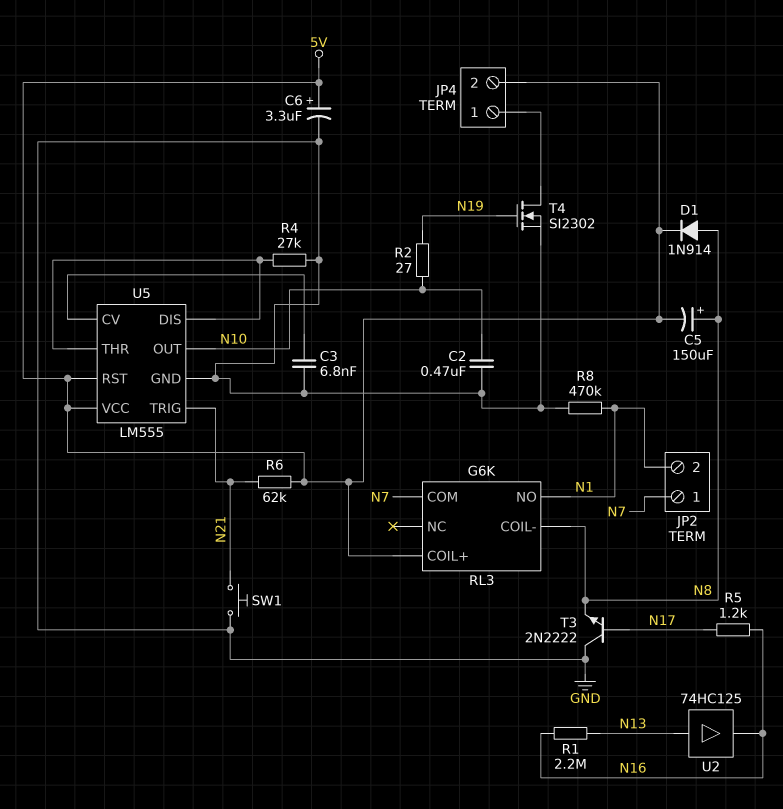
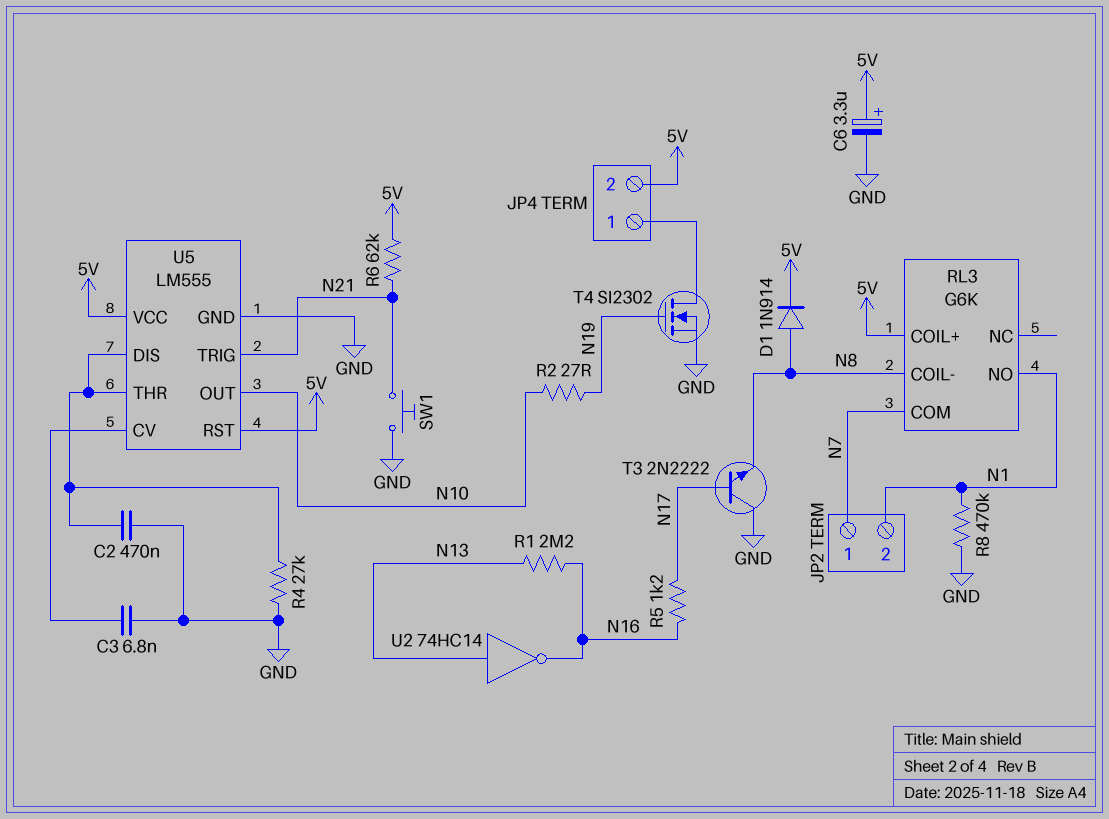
C2: 470nF (GND, N10) -> 470nF (GND, U5/DIS)
C5: 150uF (plus N8, minus 5V) -> none
U2: buffer 74HC125 (in N13, out N16) -> NOT 74HC14 (in N13, out N16)

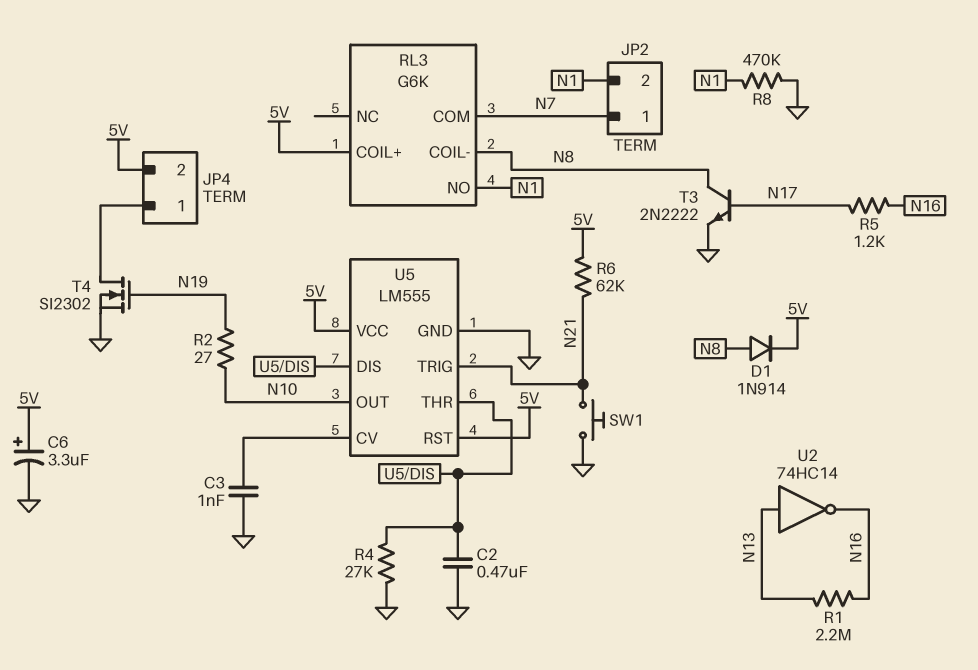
C3: 6.8nF (GND, U5/CV) -> 1nF (GND, U5/CV)
T3: NPN 2N2222 (B N17, C GND, E N8) -> NPN 2N2222 (B N17, C N8, E GND)

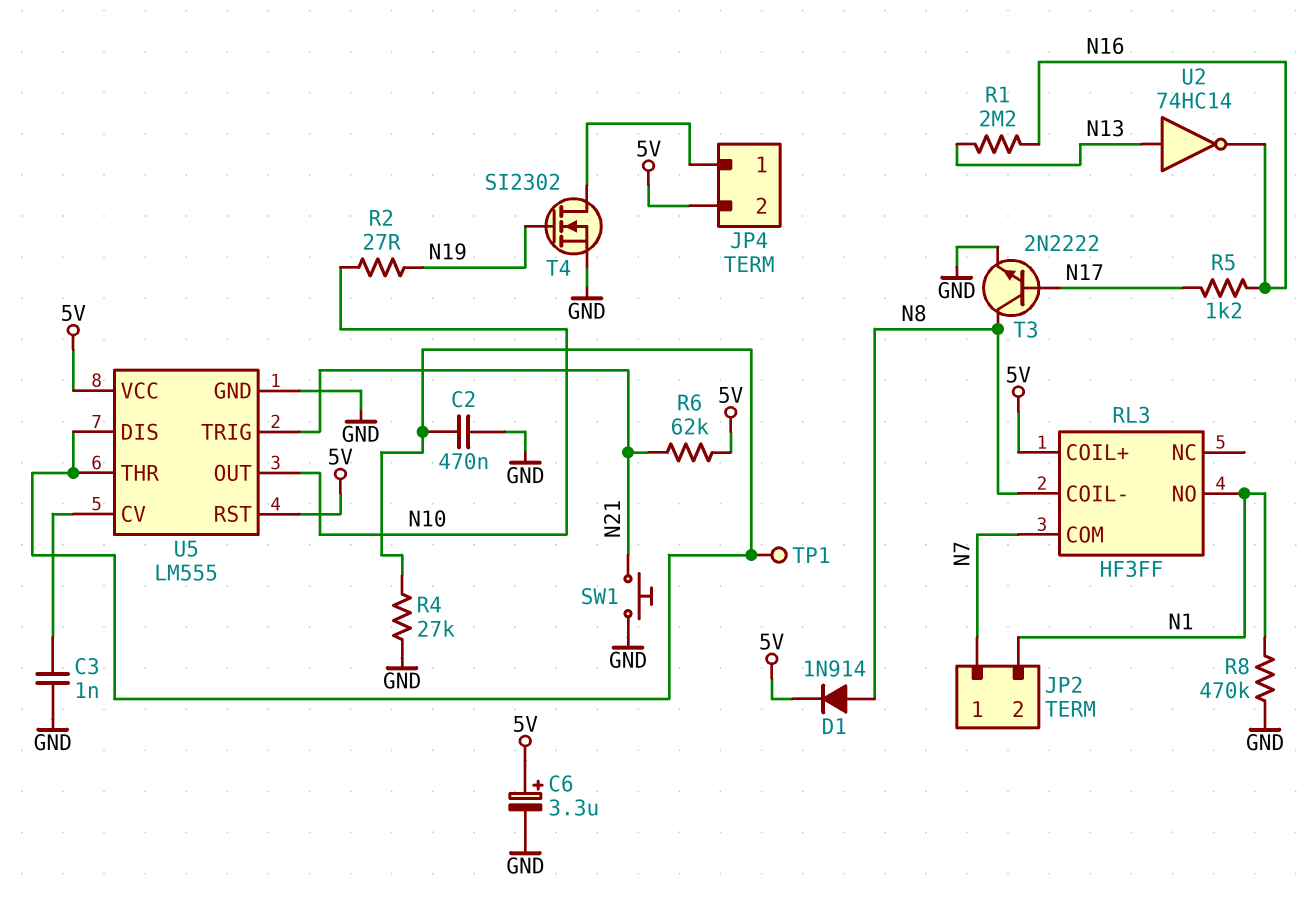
RL3: G6K -> HF3FF
TP1: none -> test point (U5/DIS)

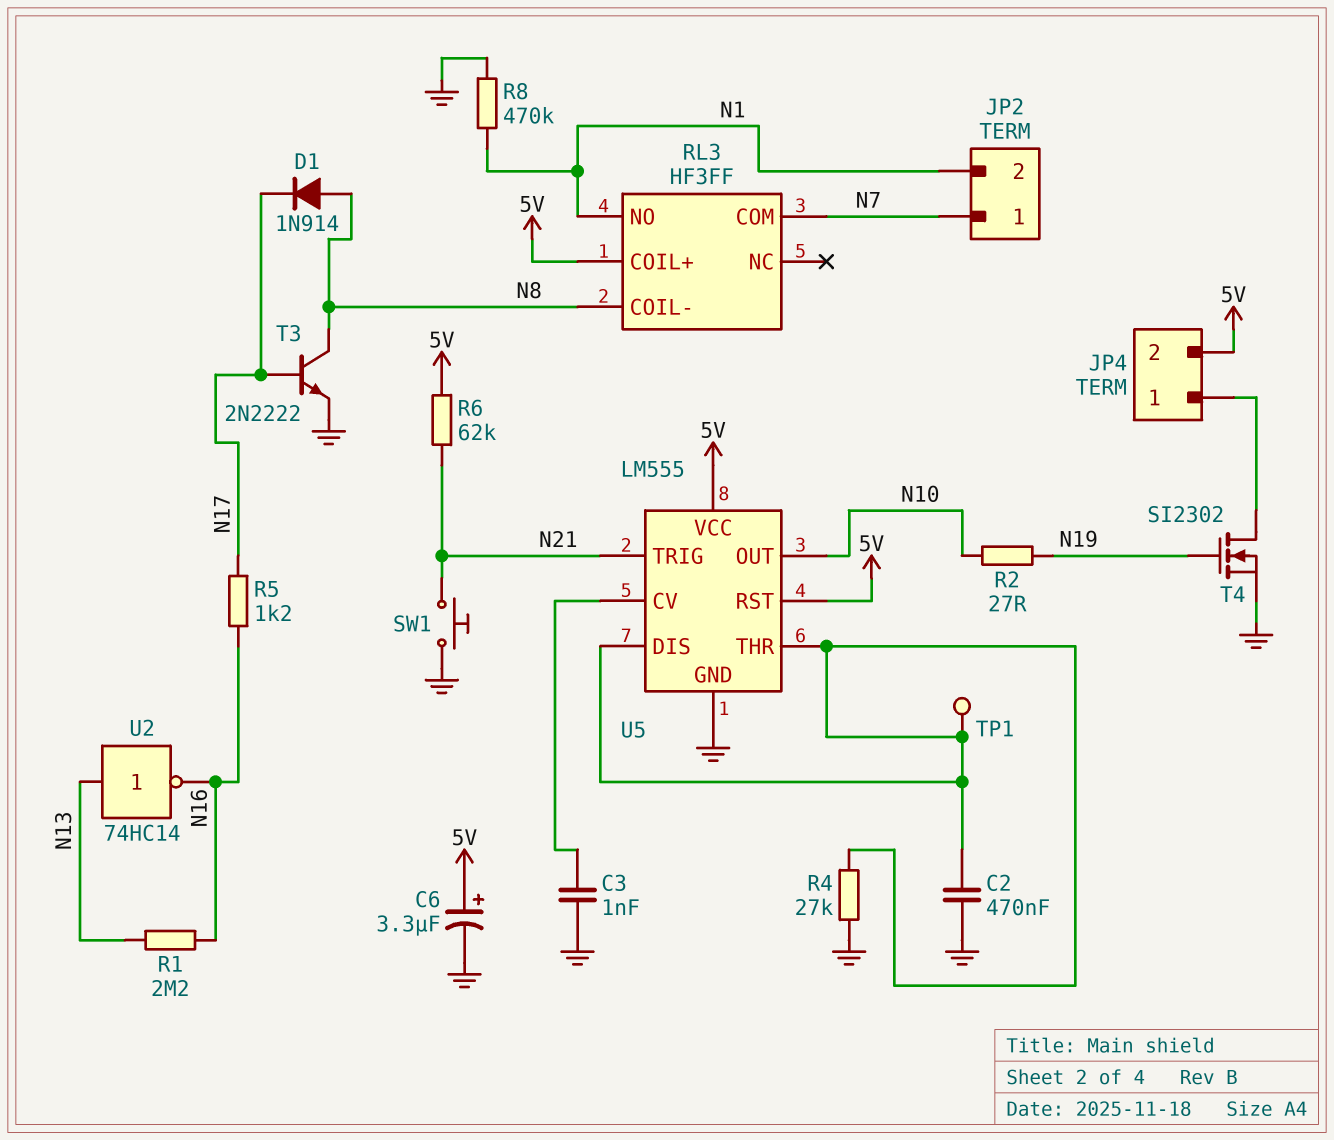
D1: diode 1N914 (A N8, K 5V) -> diode 1N914 (A N8, K N17)

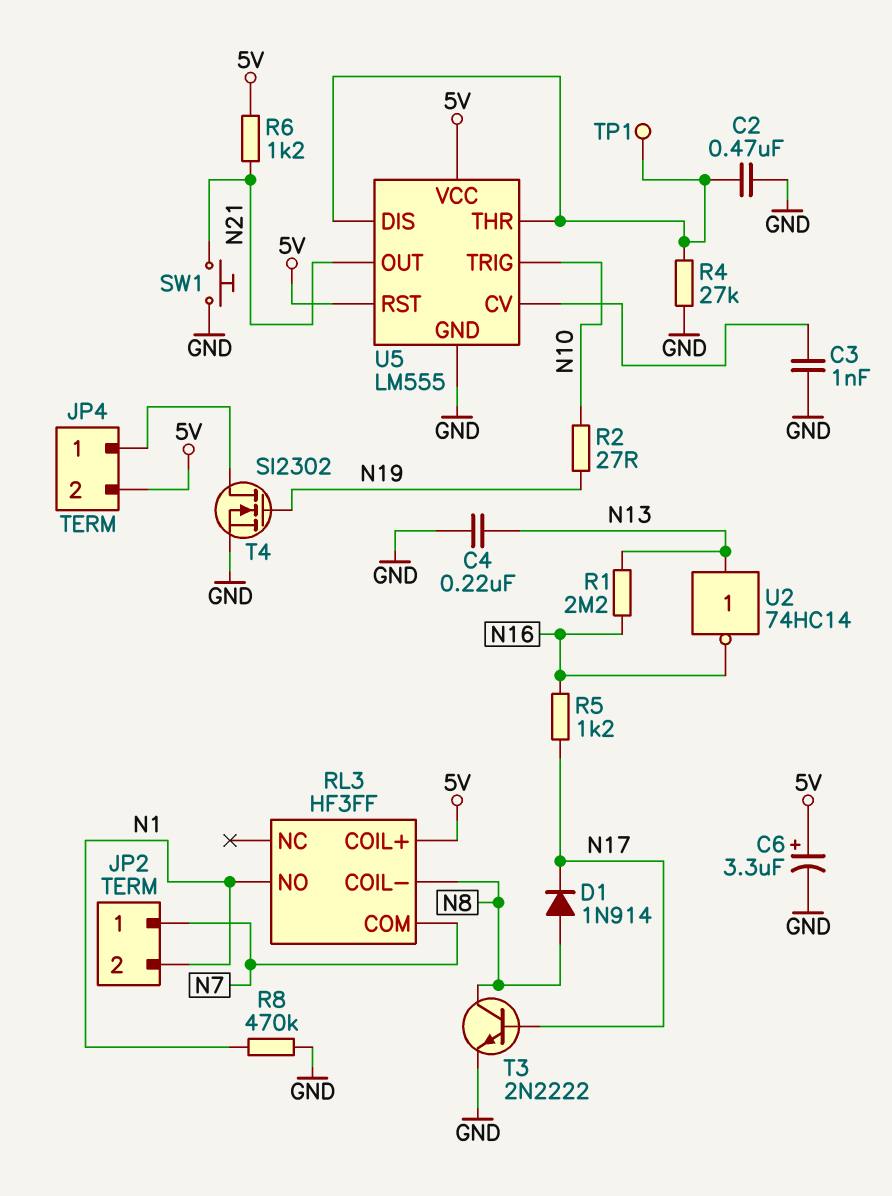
C4: none -> 220nF (GND, N13)
R6: 62k (5V, N21) -> 1.2k (5V, N21)
U5 pin OUT: N10 -> N21
U5 pin TRIG: N21 -> N10

